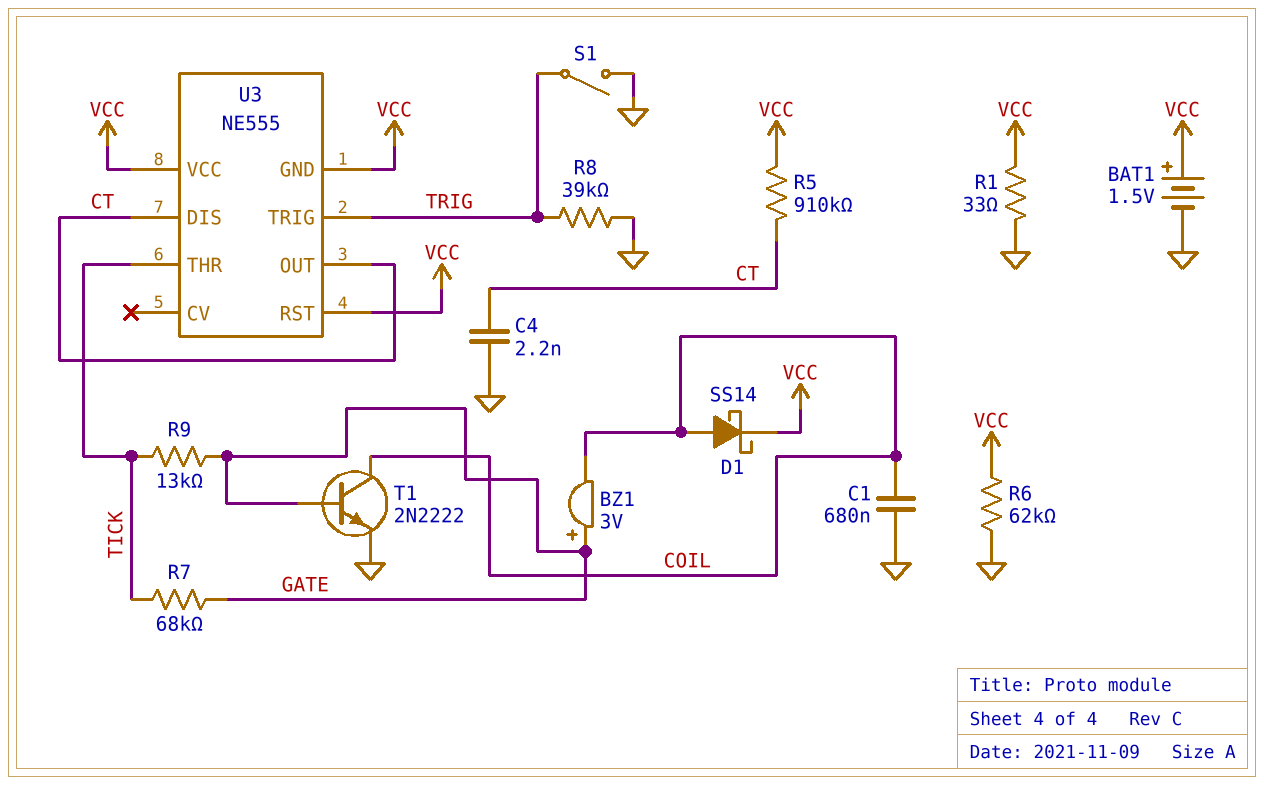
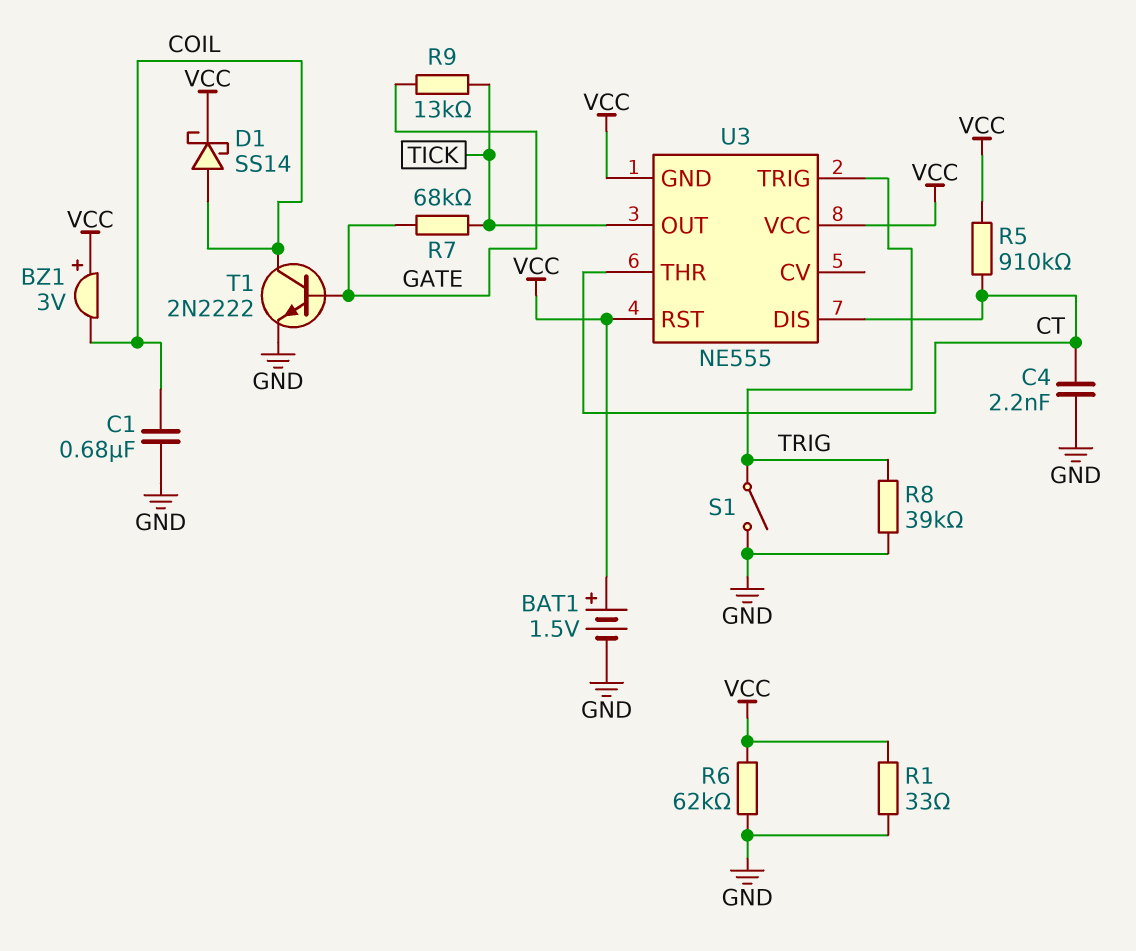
BZ1: buzzer 3V (plus GATE, minus COIL) -> buzzer 3V (plus VCC, minus COIL)
U3 pin OUT: CT -> TICK
U3 pin THR: TICK -> CT

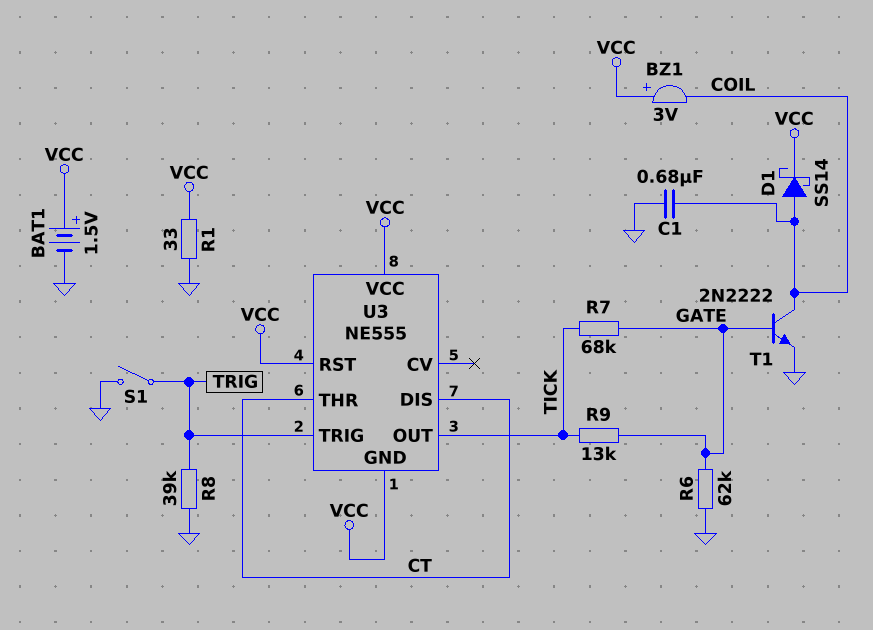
C4: 2.2nF (CT, GND) -> none
R5: 910k (CT, VCC) -> none
R6: 62k (GND, VCC) -> 62k (GATE, GND)

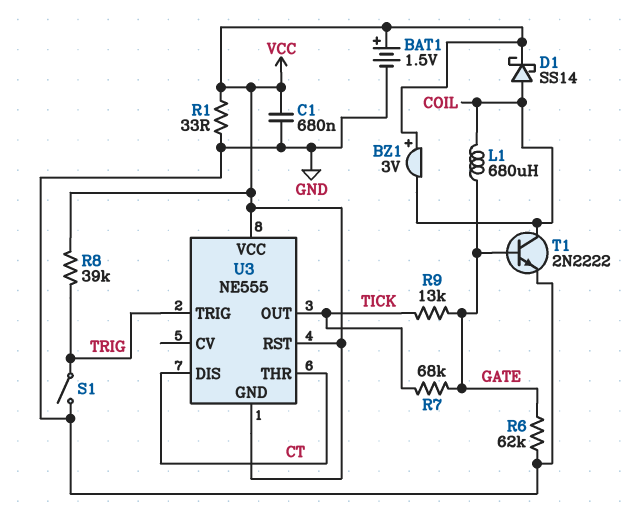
C1: 680nF (COIL, GND) -> 680nF (GND, VCC)
L1: none -> 680uH (COIL, GATE)
R8: 39k (GND, TRIG) -> 39k (TRIG, VCC)

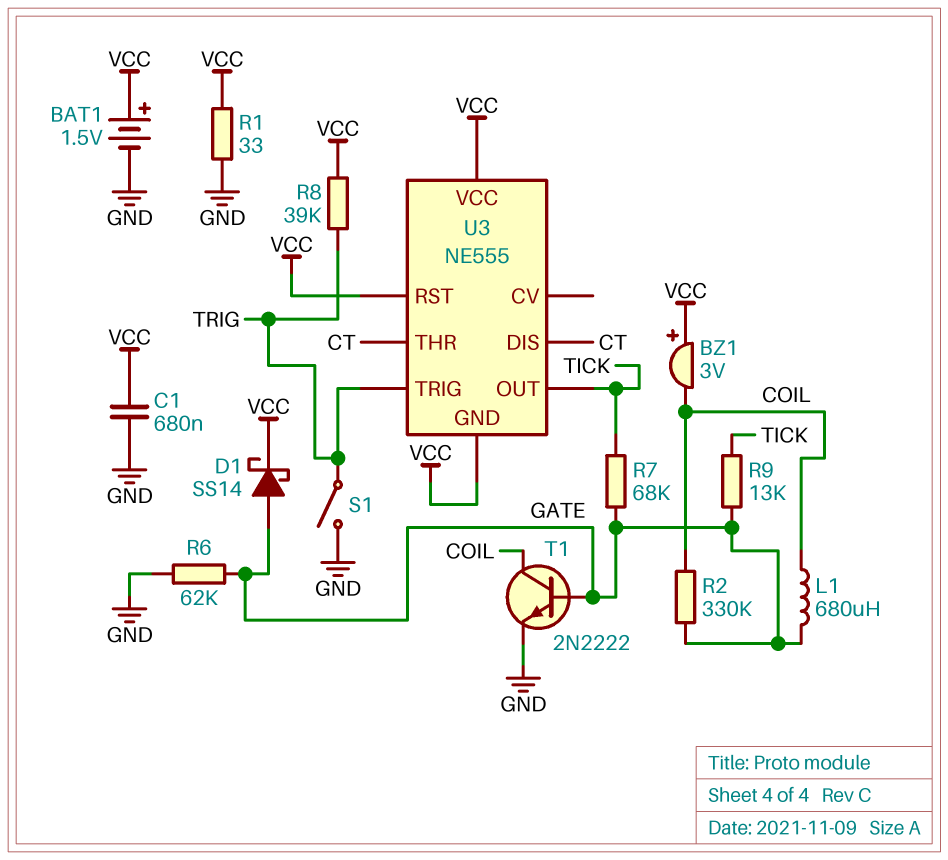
D1: schottky SS14 (A COIL, K VCC) -> schottky SS14 (A GATE, K VCC)
R2: none -> 330k (COIL, GATE)

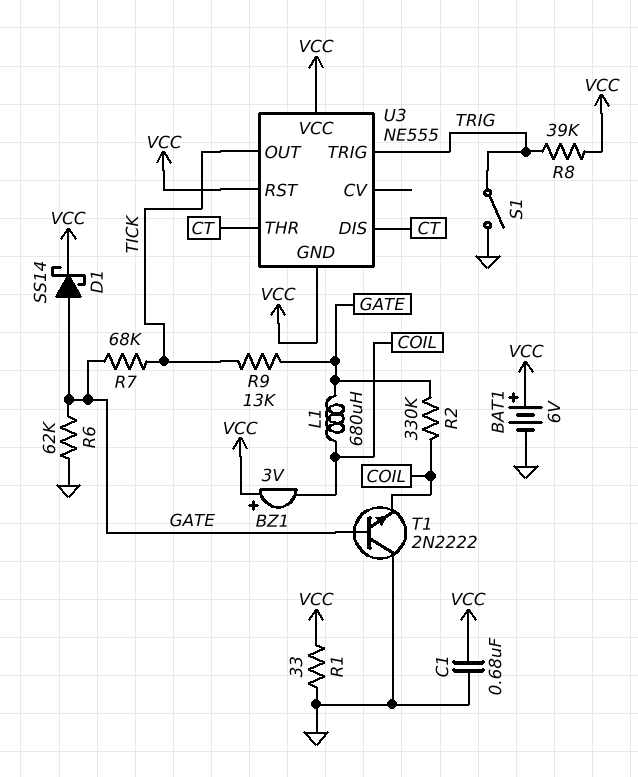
BAT1: 1.5V (plus VCC, minus GND) -> 6V (plus VCC, minus GND)
T1: NPN 2N2222 (B GATE, C COIL, E GND) -> NPN 2N2222 (B GATE, C GND, E COIL)

